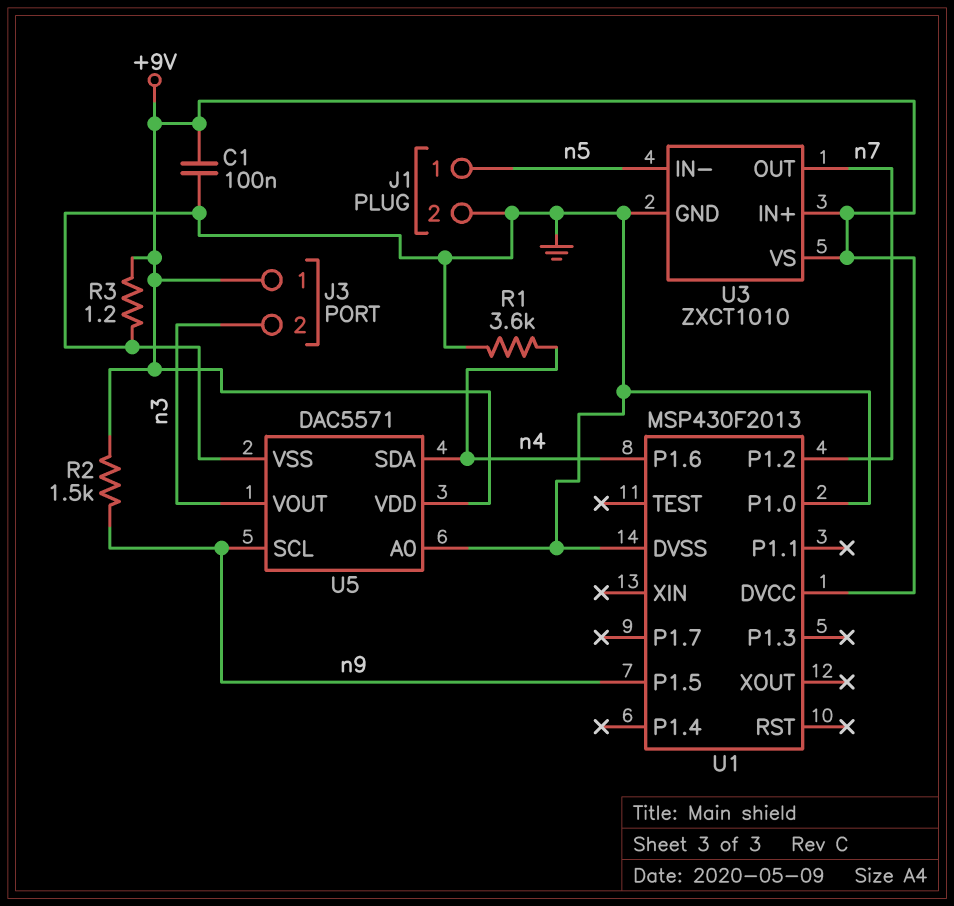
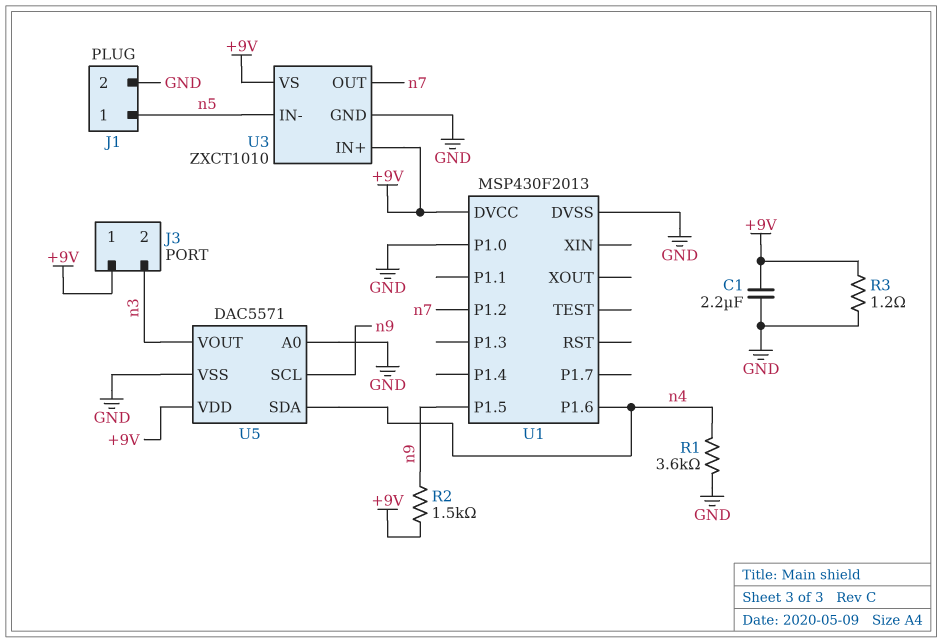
C1: 100nF (+9V, GND) -> 2.2uF (+9V, GND)

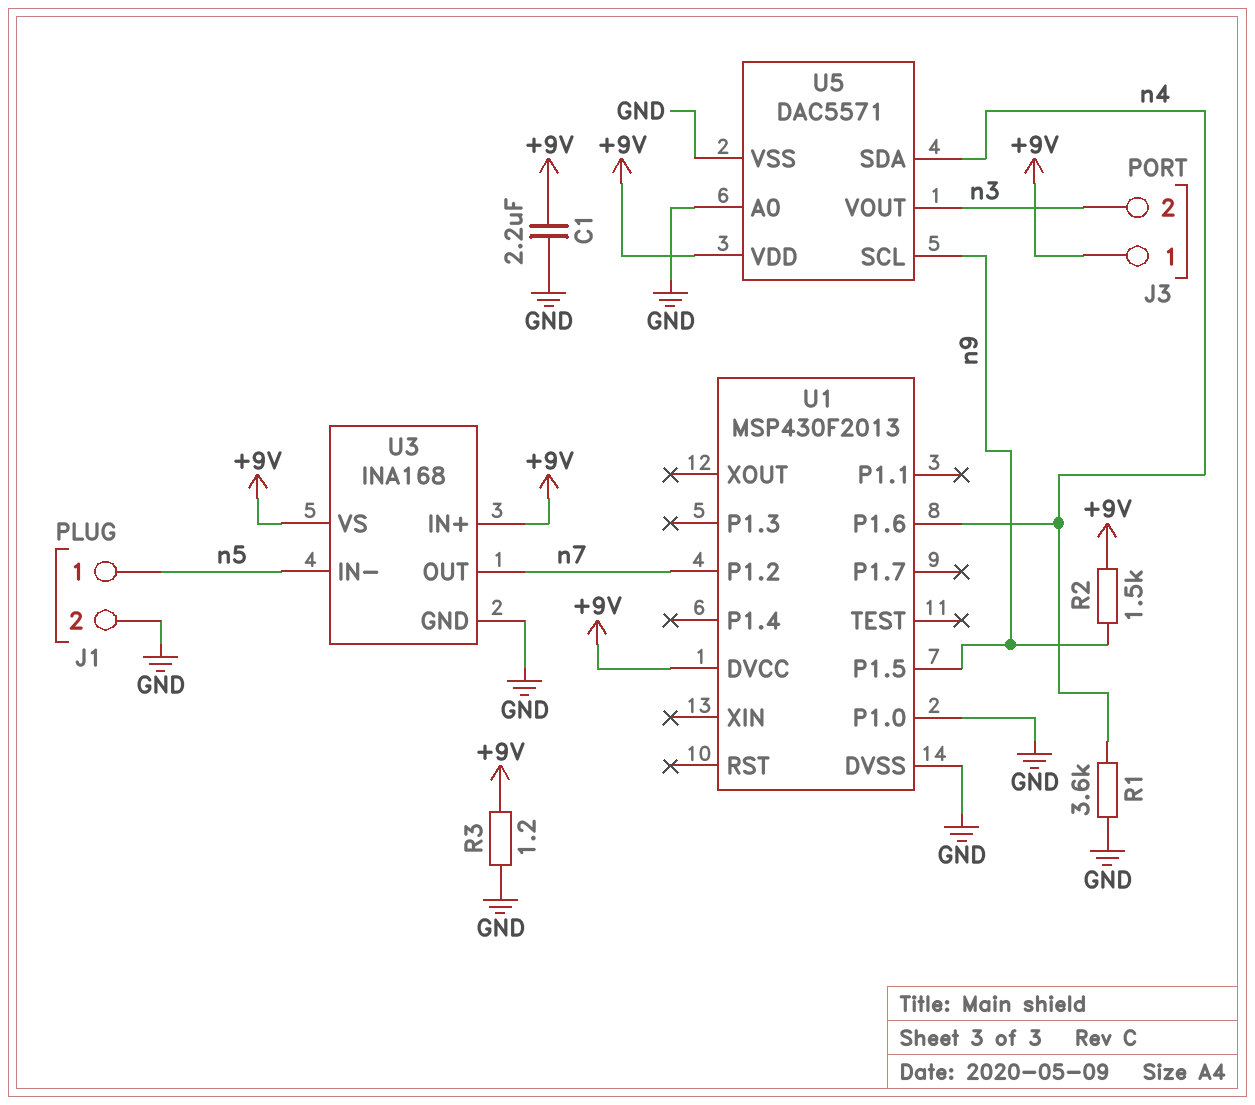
U3: ZXCT1010 -> INA168

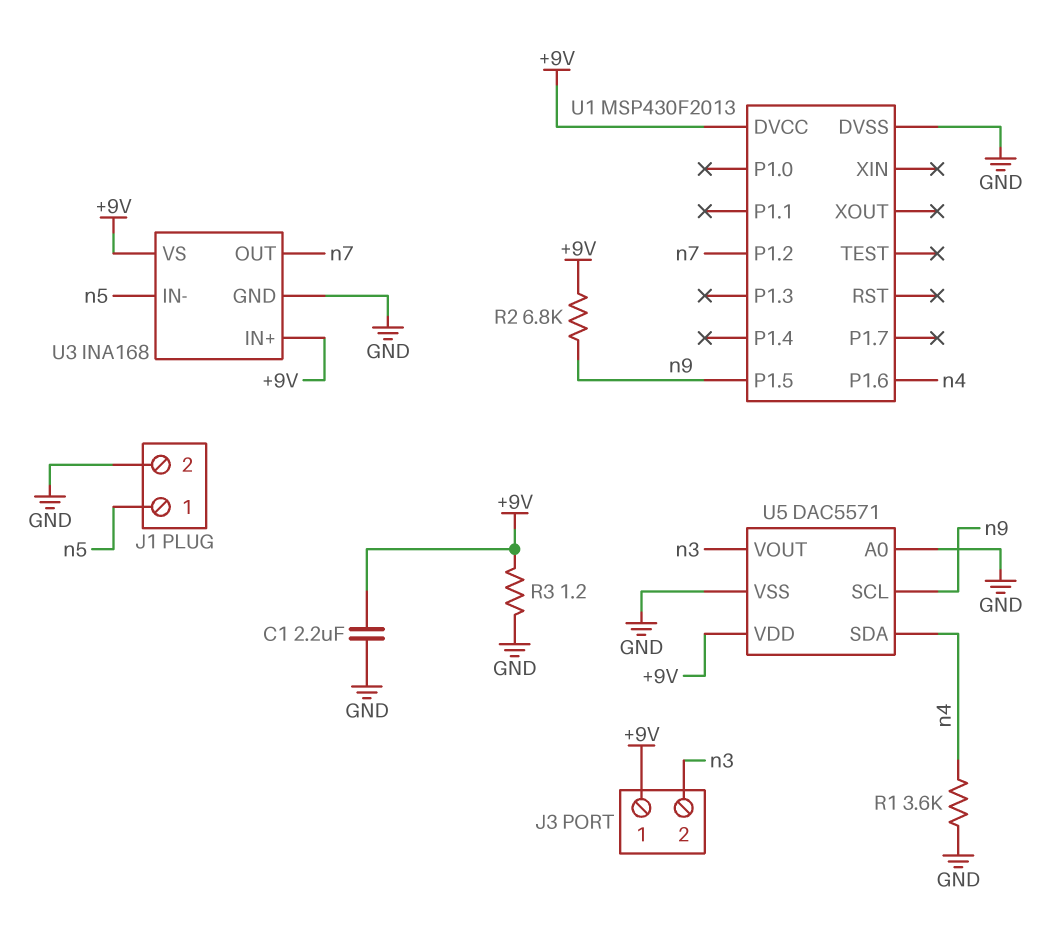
R2: 1.5k (+9V, n9) -> 6.8k (+9V, n9)
U1 pin P1.0: GND -> none

